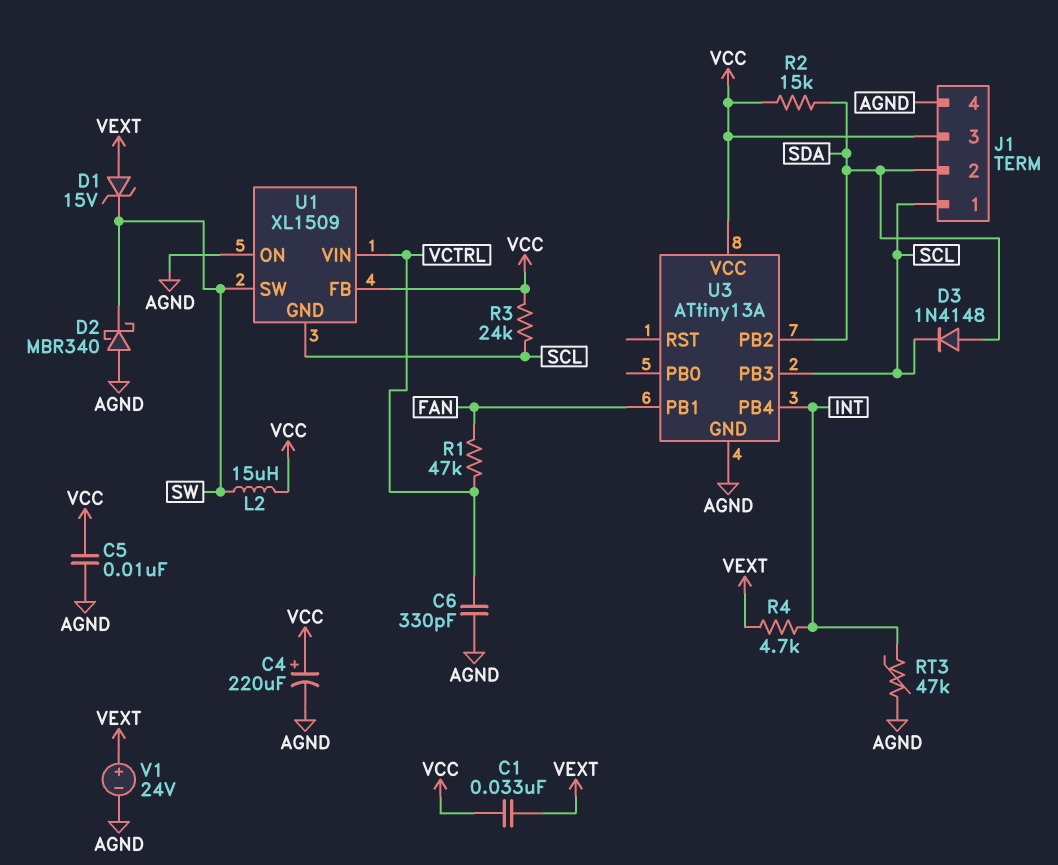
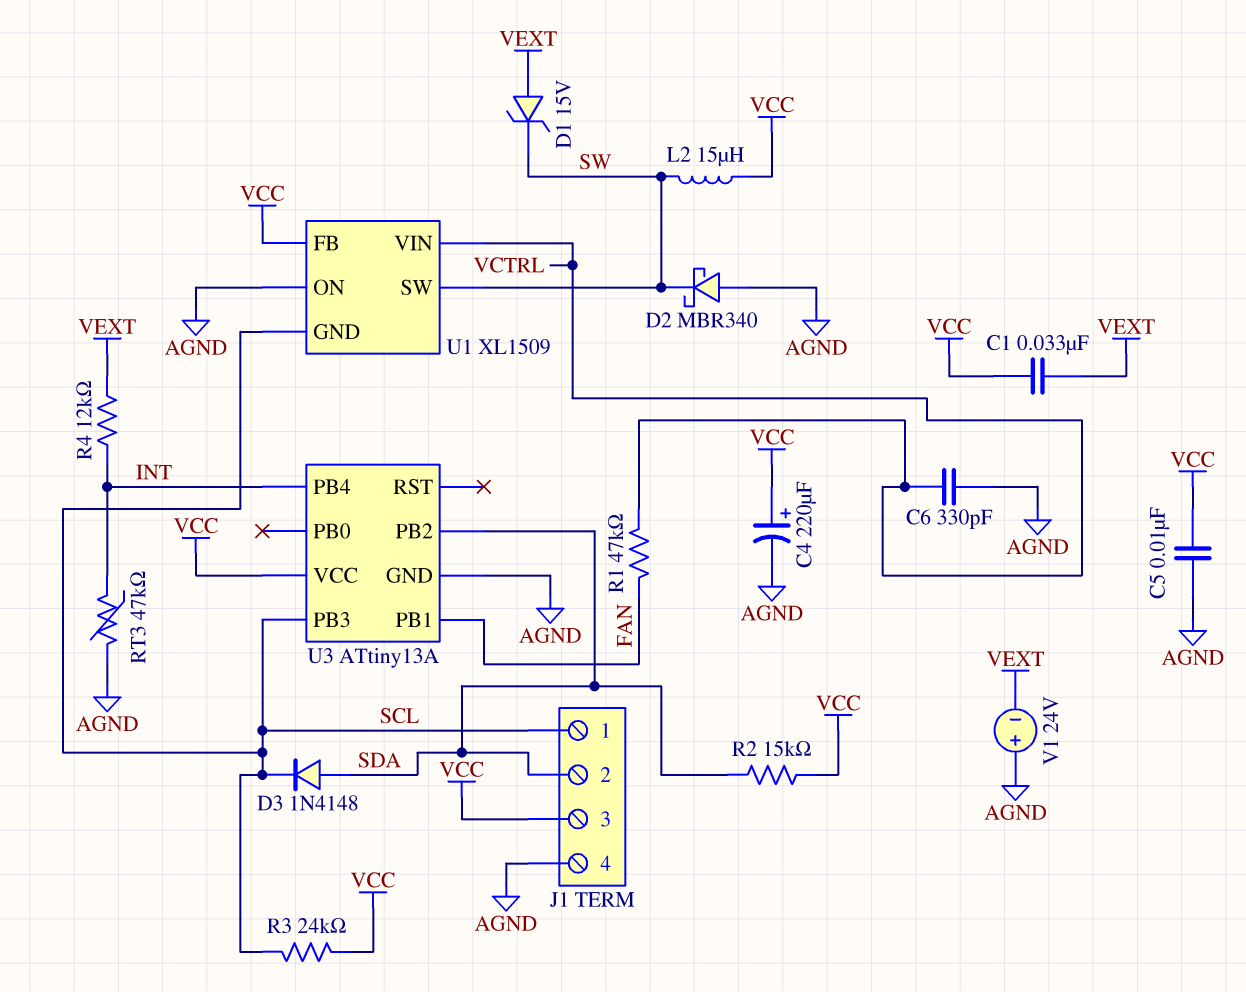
R4: 4.7k (INT, VEXT) -> 12k (INT, VEXT)
V1: 24V (plus VEXT, minus AGND) -> 24V (plus AGND, minus VEXT)

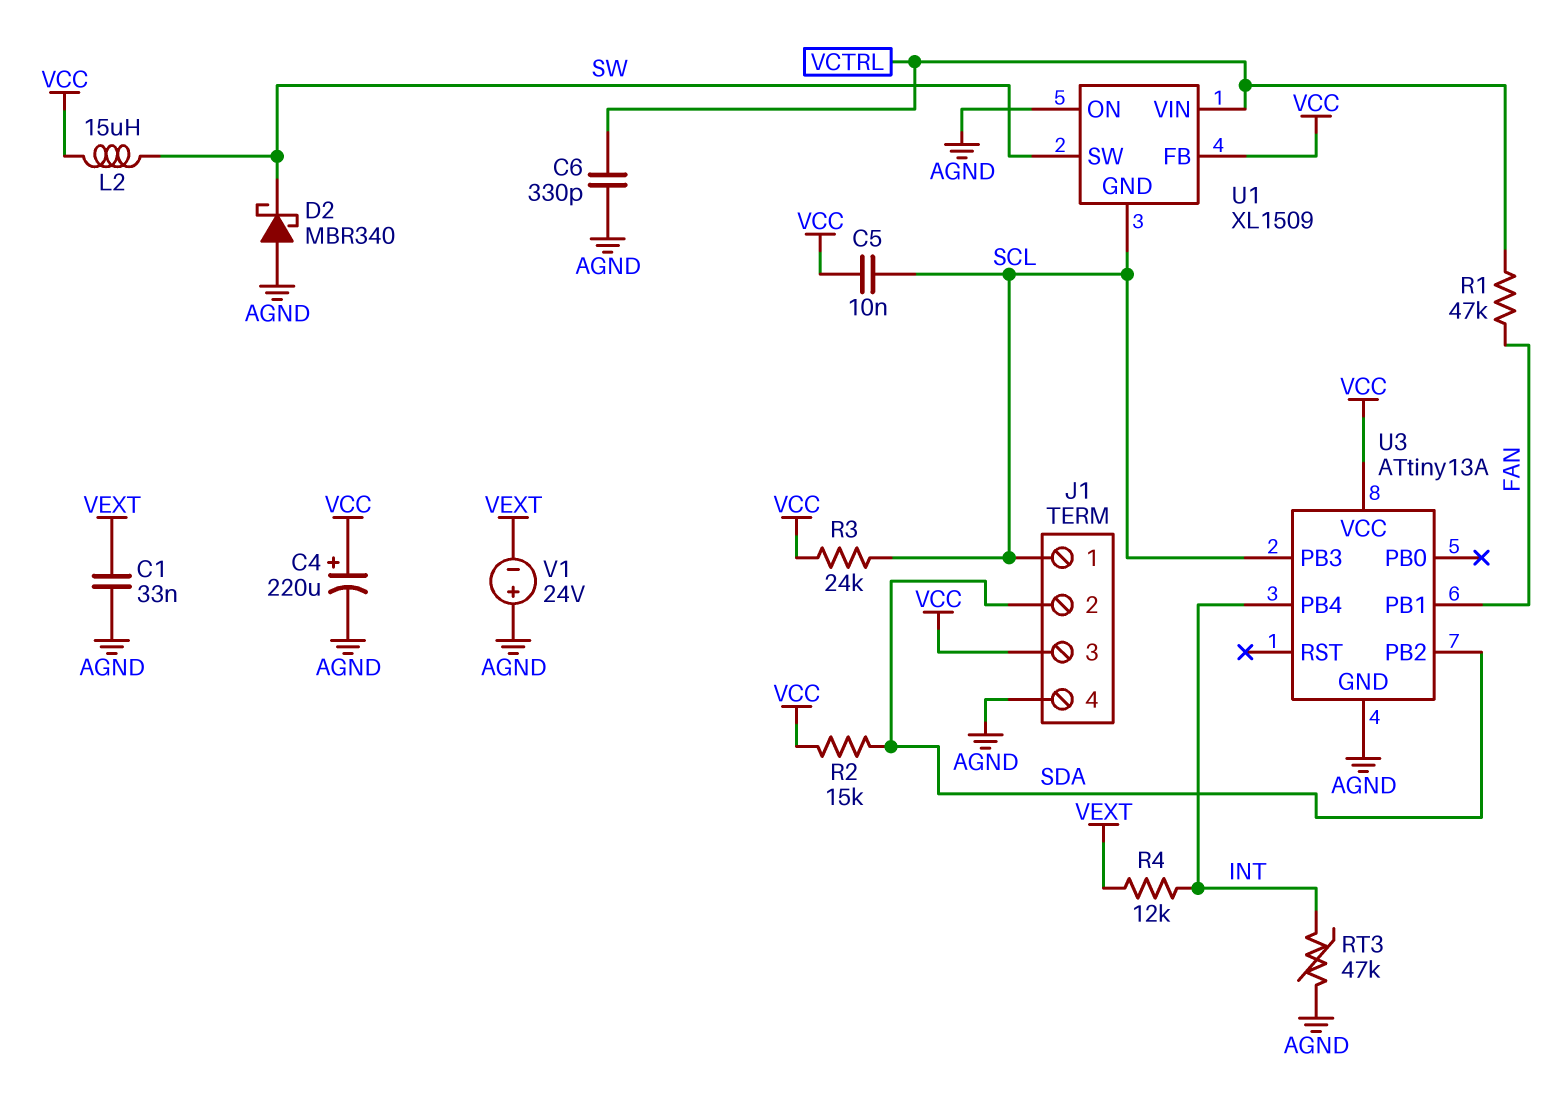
C1: 33nF (VCC, VEXT) -> 33nF (AGND, VEXT)
C5: 10nF (AGND, VCC) -> 10nF (SCL, VCC)
D1: zener 15V (A VEXT, K SW) -> none
D3: diode 1N4148 (A SDA, K SCL) -> none

